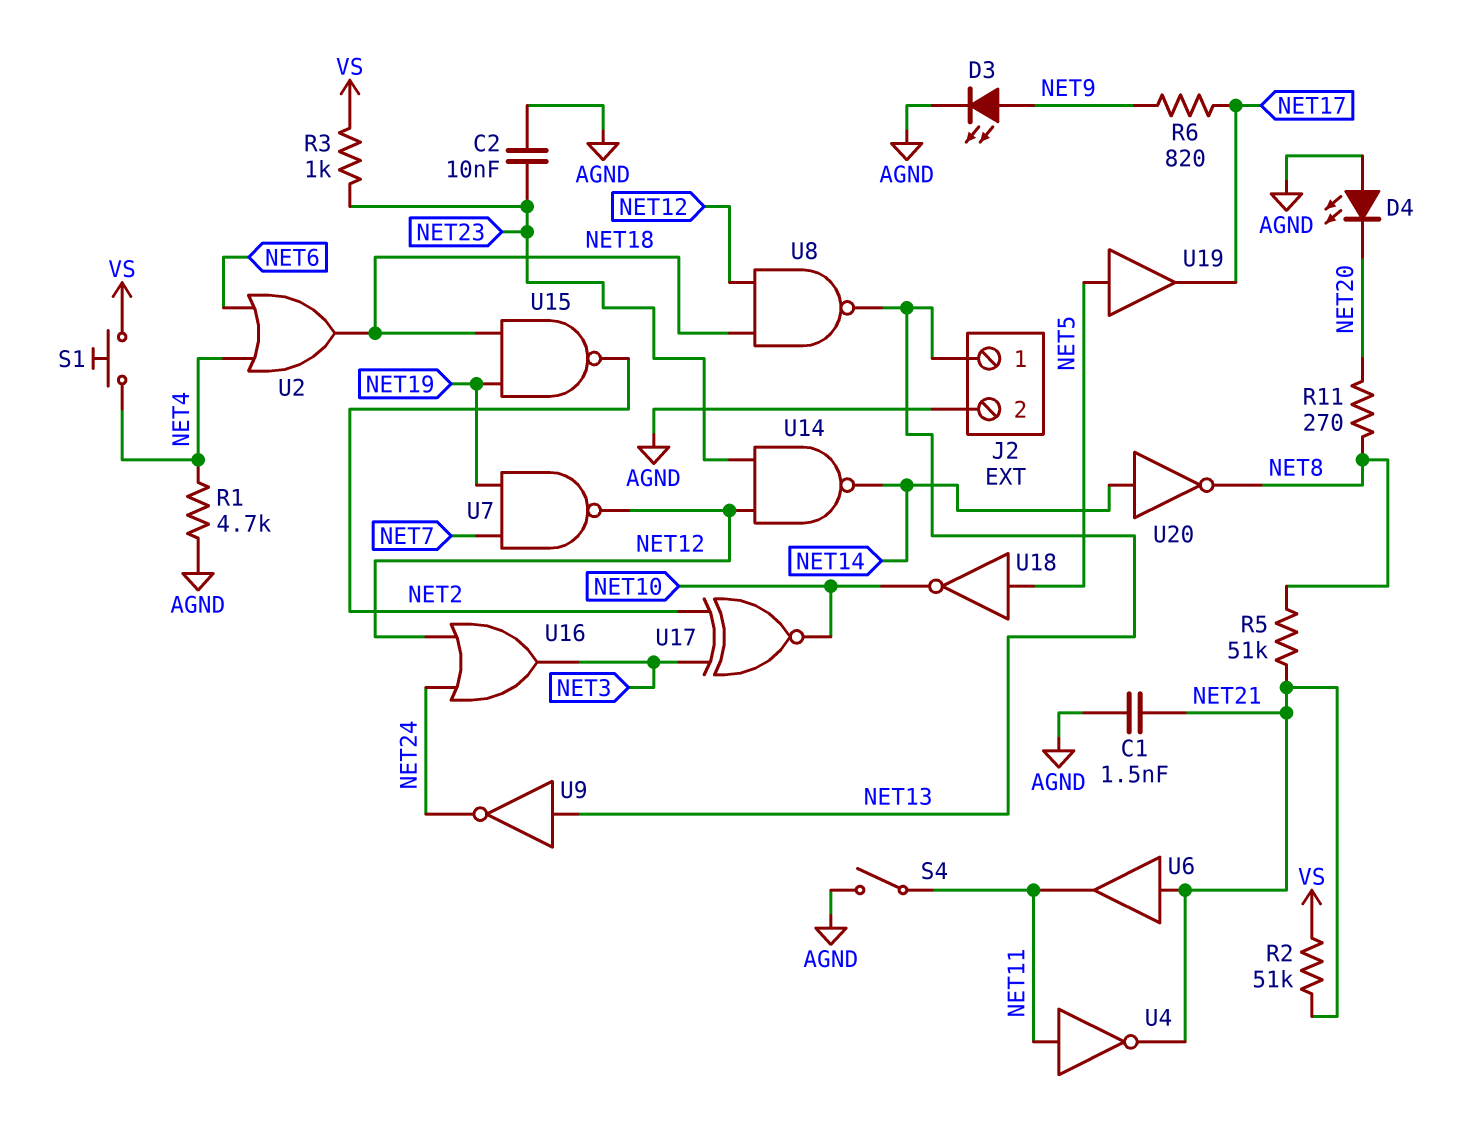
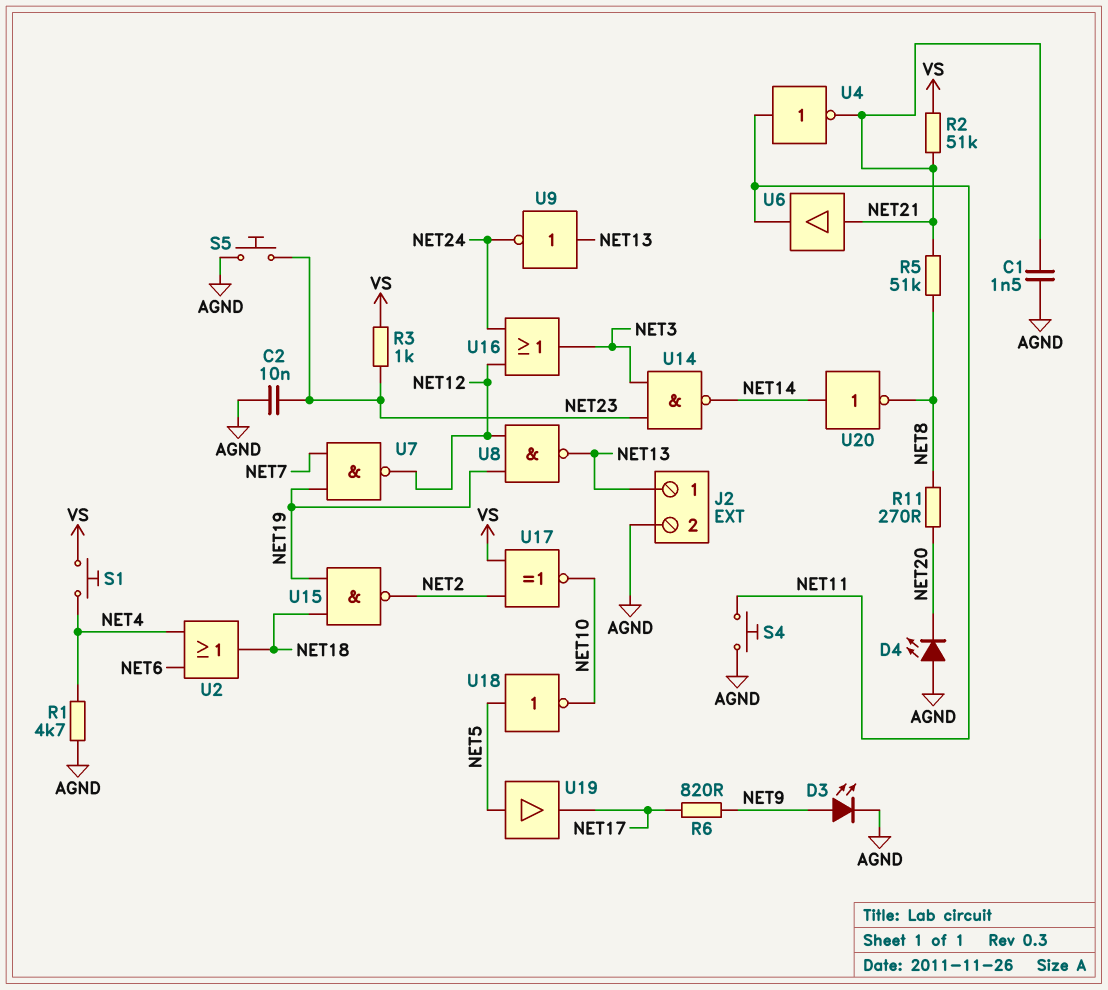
S4: switch (AGND, NET11) -> button (AGND, NET11)
S5: none -> button (AGND, NET23)
U8: NAND (in NET12, in NET18, out NET13) -> NAND (in NET12, in NET19, out NET13)
U14: NAND (in NET12, in NET23, out NET14) -> NAND (in NET3, in NET23, out NET14)
U17: XNOR (in NET2, in NET3, out NET10) -> XNOR (in NET2, in VS, out NET10)

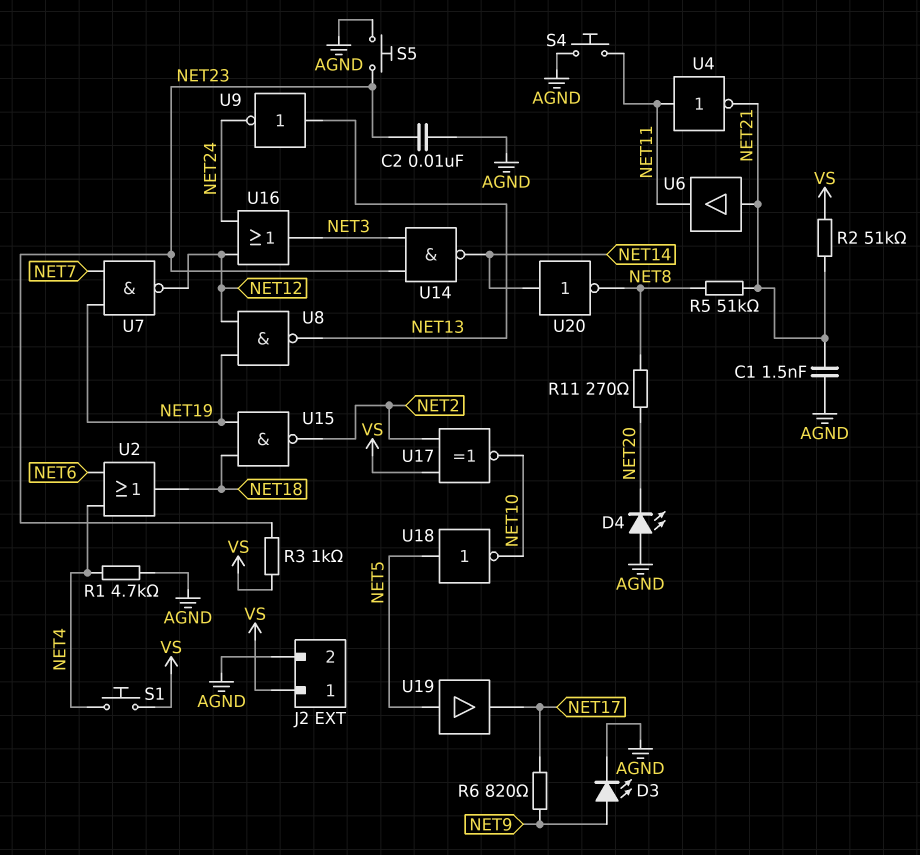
J2 pin 1: NET13 -> VS

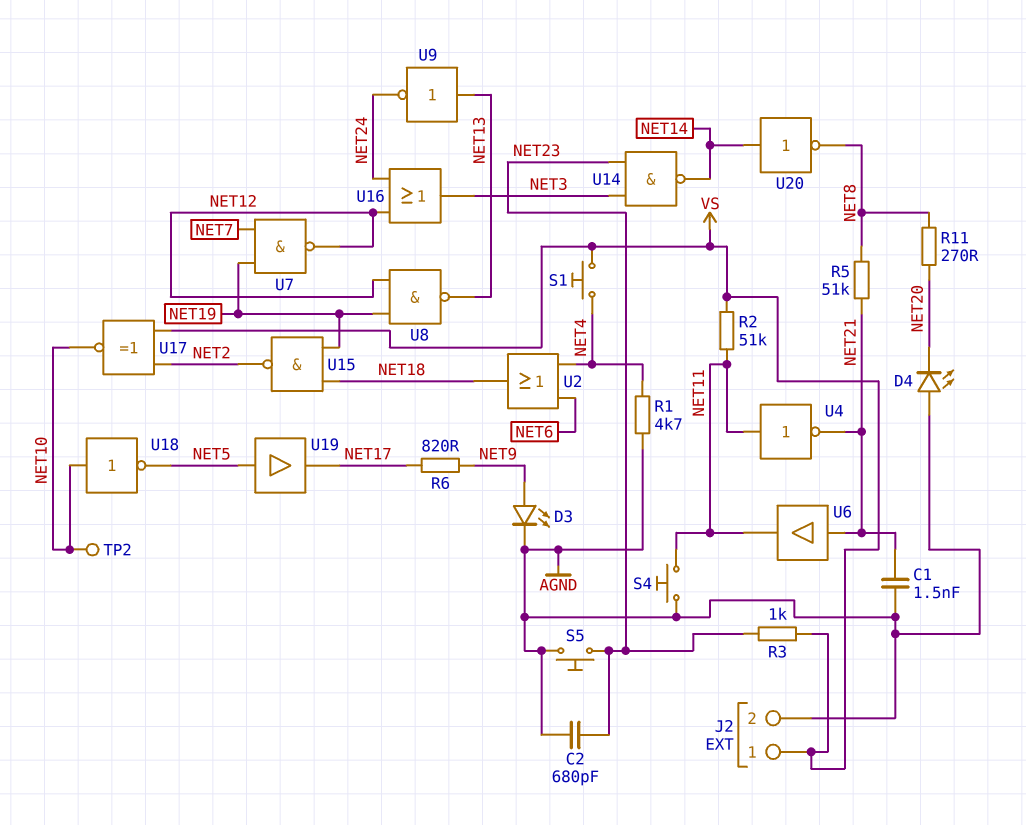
C2: 10nF (AGND, NET23) -> 680pF (AGND, NET23)
R2: 51k (NET21, VS) -> 51k (NET11, VS)
TP2: none -> test point (NET10)
U18: NOT (in NET5, out NET10) -> NOT (in NET10, out NET5)

